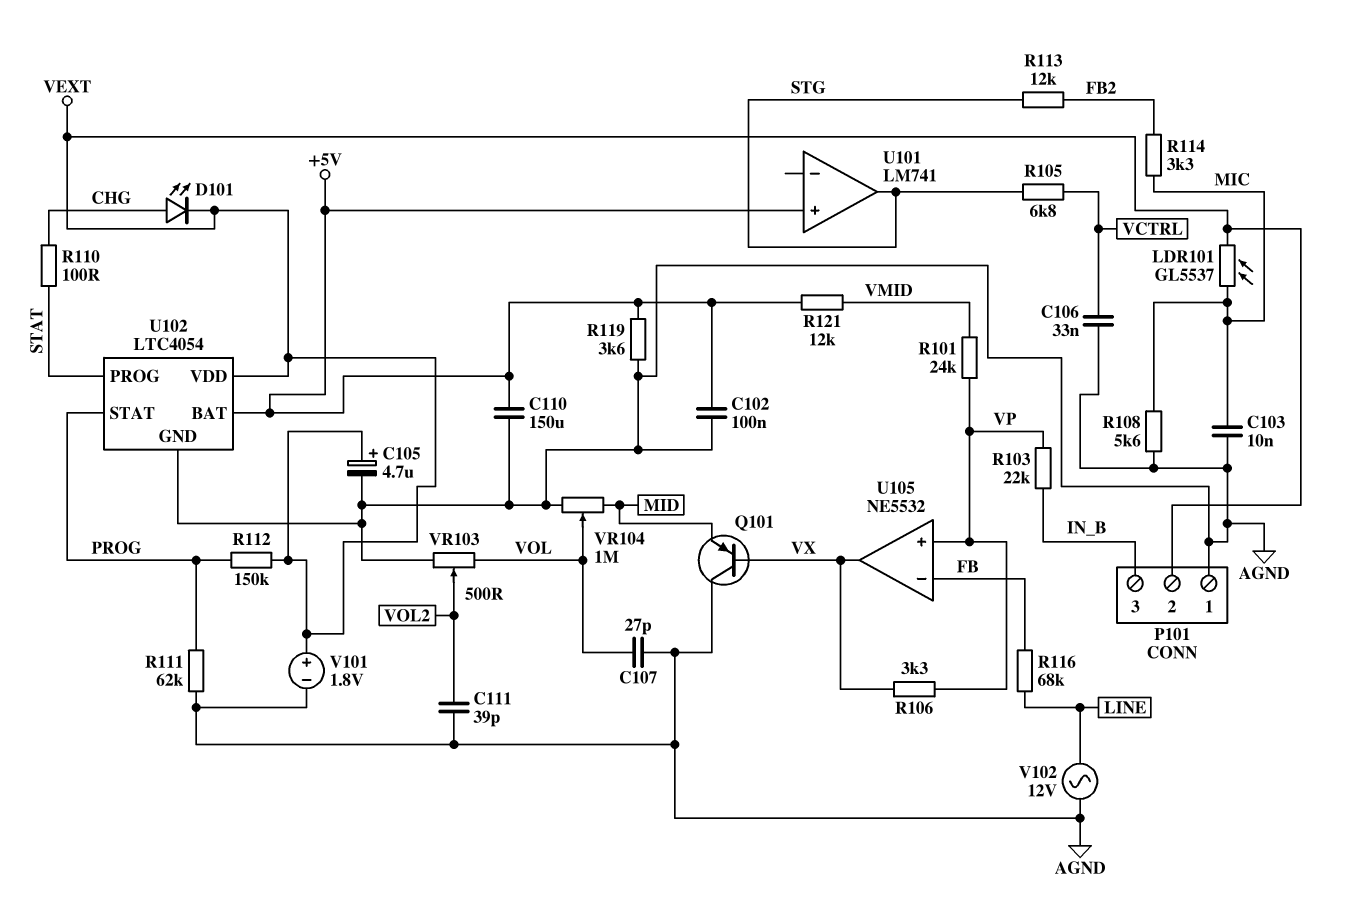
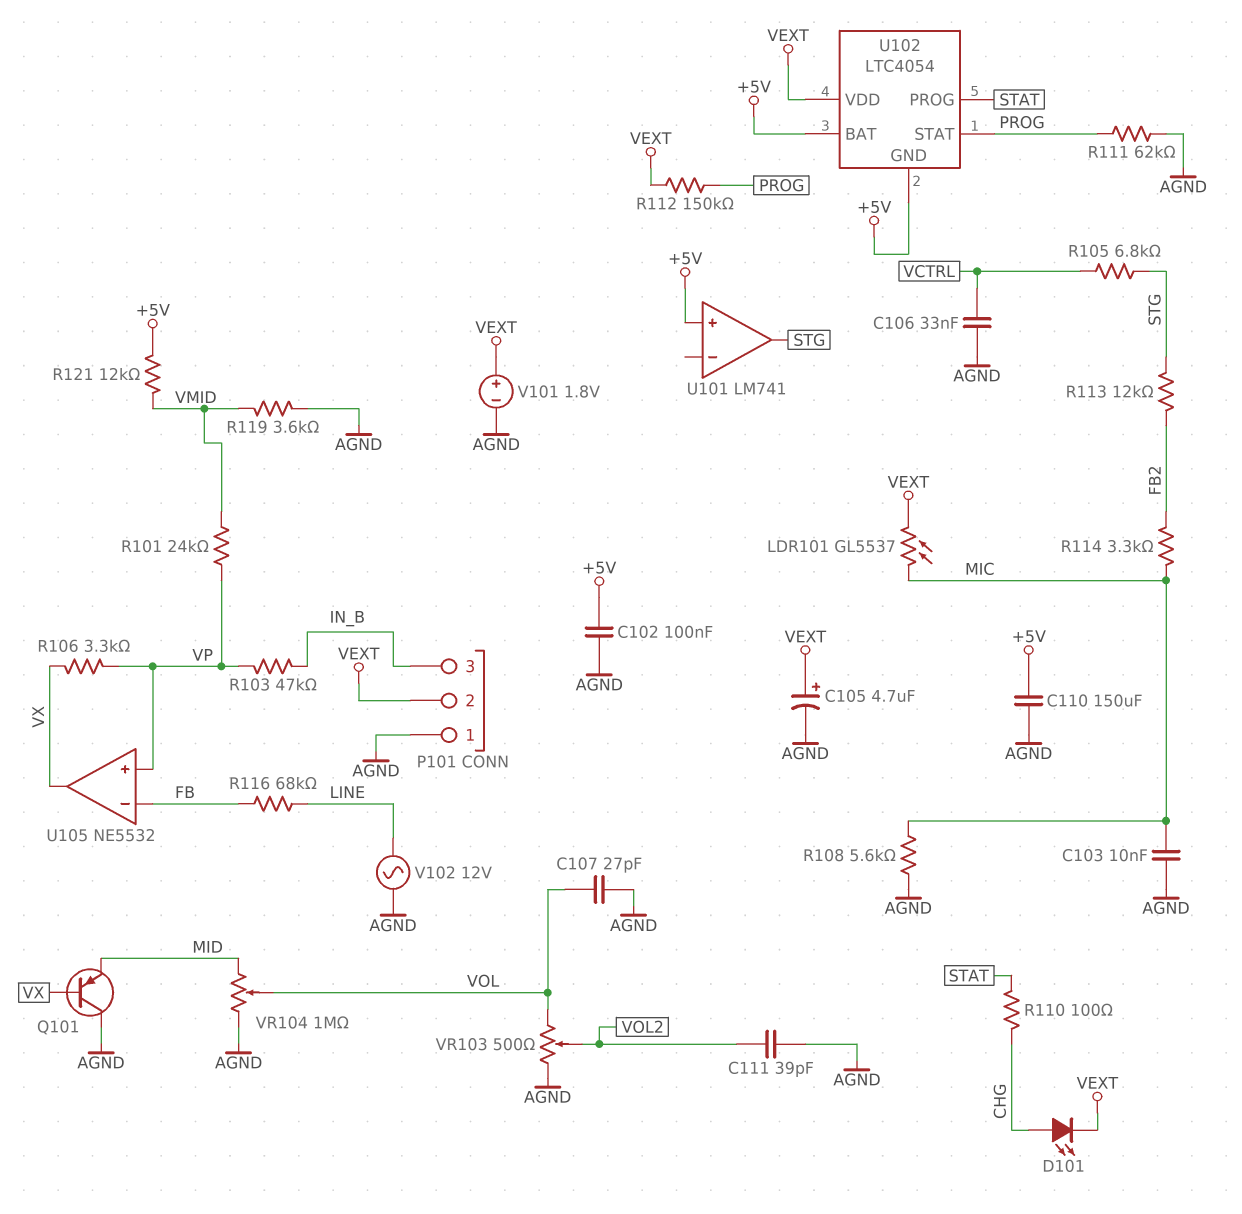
R103: 22k (IN_B, VP) -> 47k (IN_B, VP)
R119: 3.6k (+5V, AGND) -> 3.6k (AGND, VMID)
U102 pin GND: AGND -> +5V

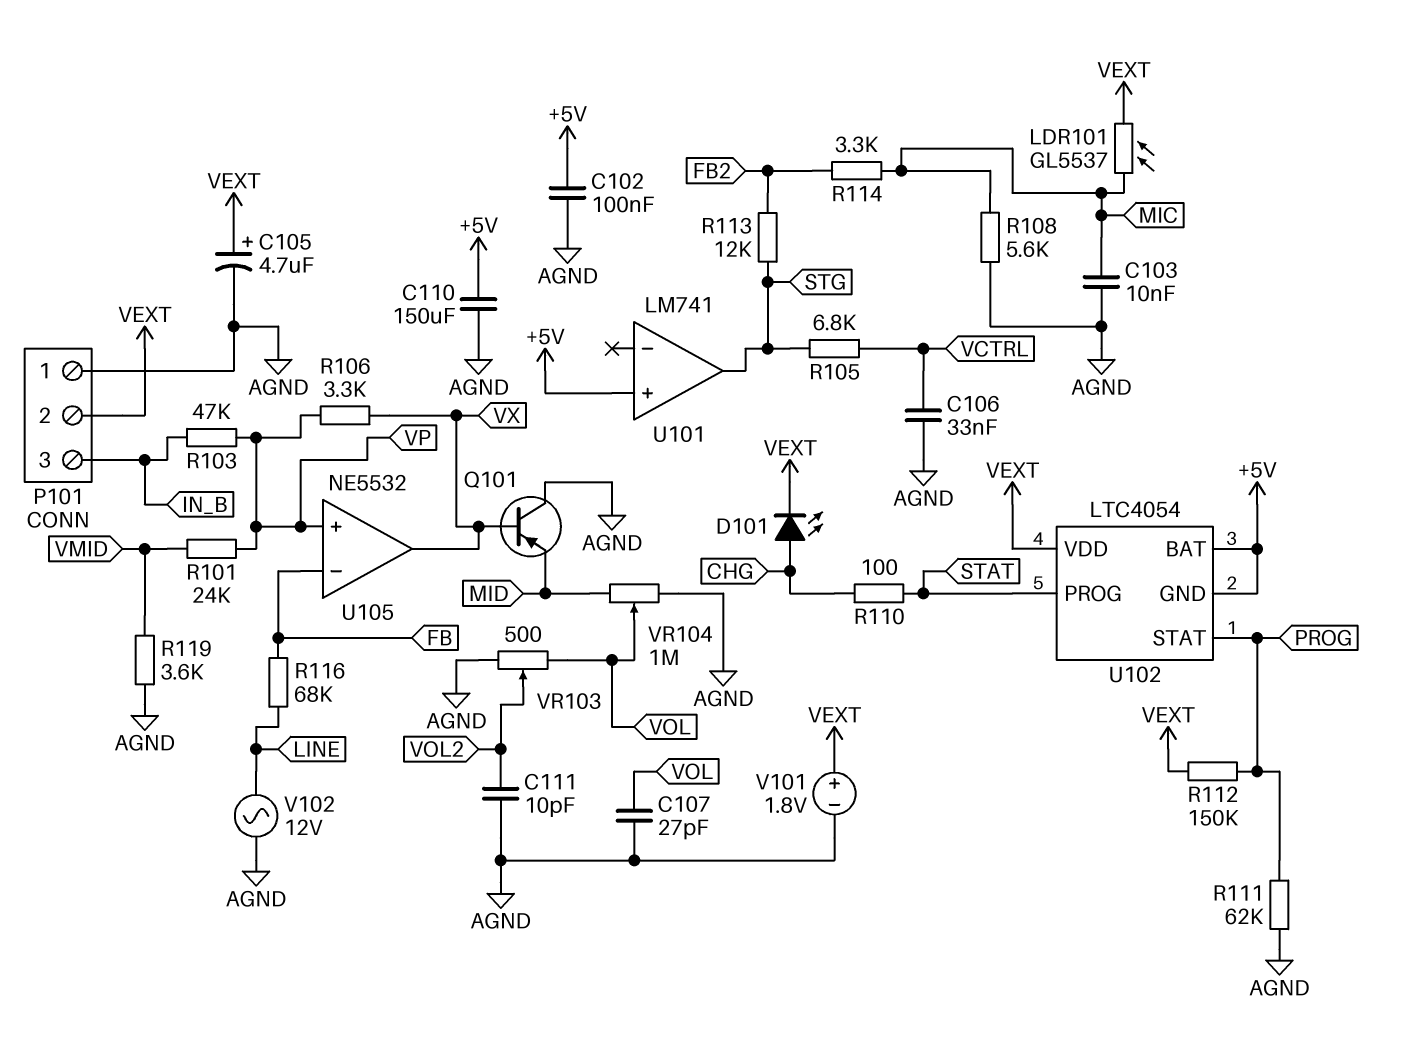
C111: 39pF (AGND, VOL2) -> 10pF (AGND, VOL2)
R121: 12k (+5V, VMID) -> none

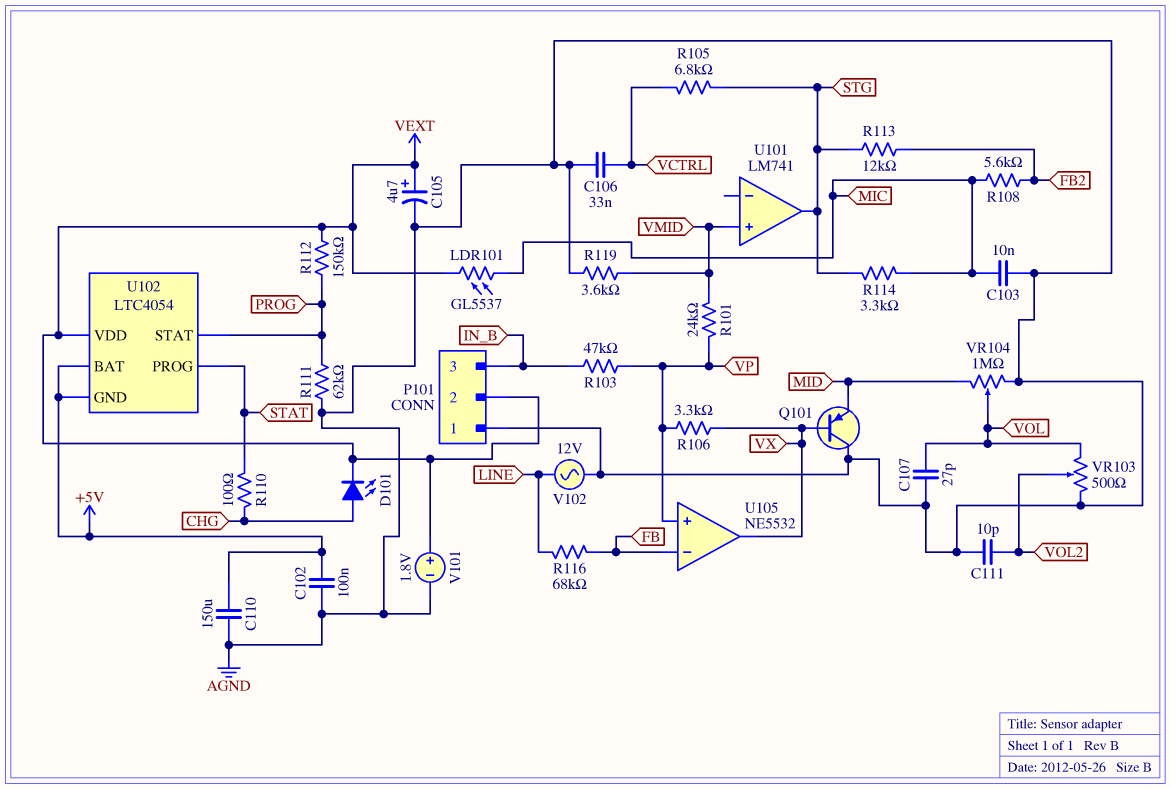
R108: 5.6k (AGND, MIC) -> 5.6k (FB2, MIC)
R114: 3.3k (FB2, MIC) -> 3.3k (MIC, STG)
U101 pin in+: +5V -> VMID

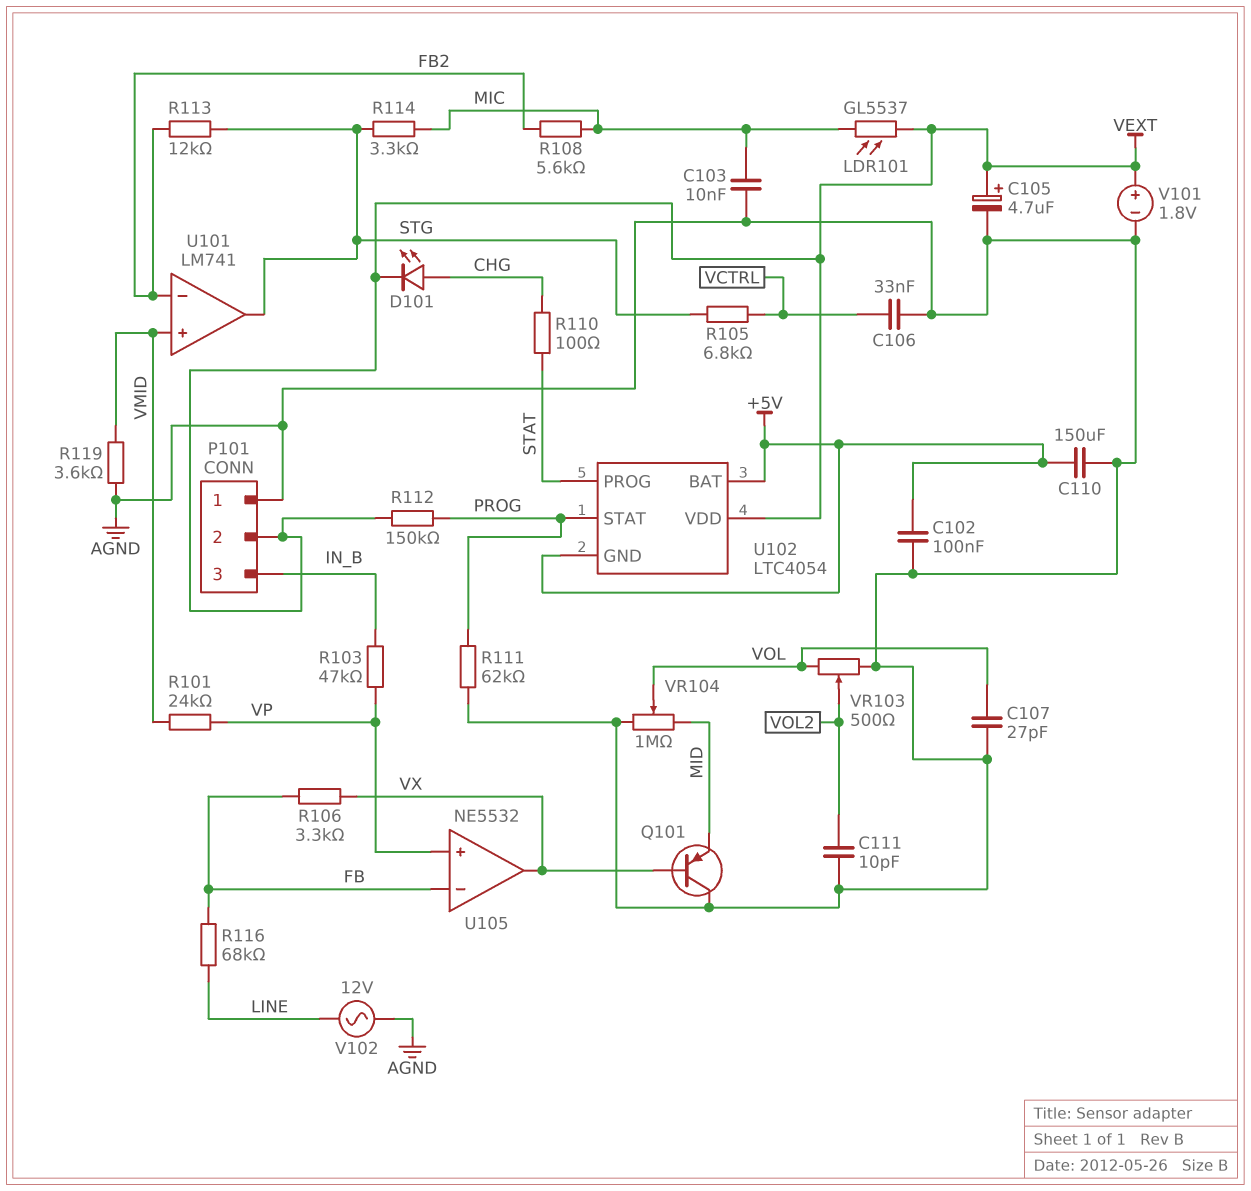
R106: 3.3k (VP, VX) -> 3.3k (FB, VX)
U101 pin in-: none -> FB2

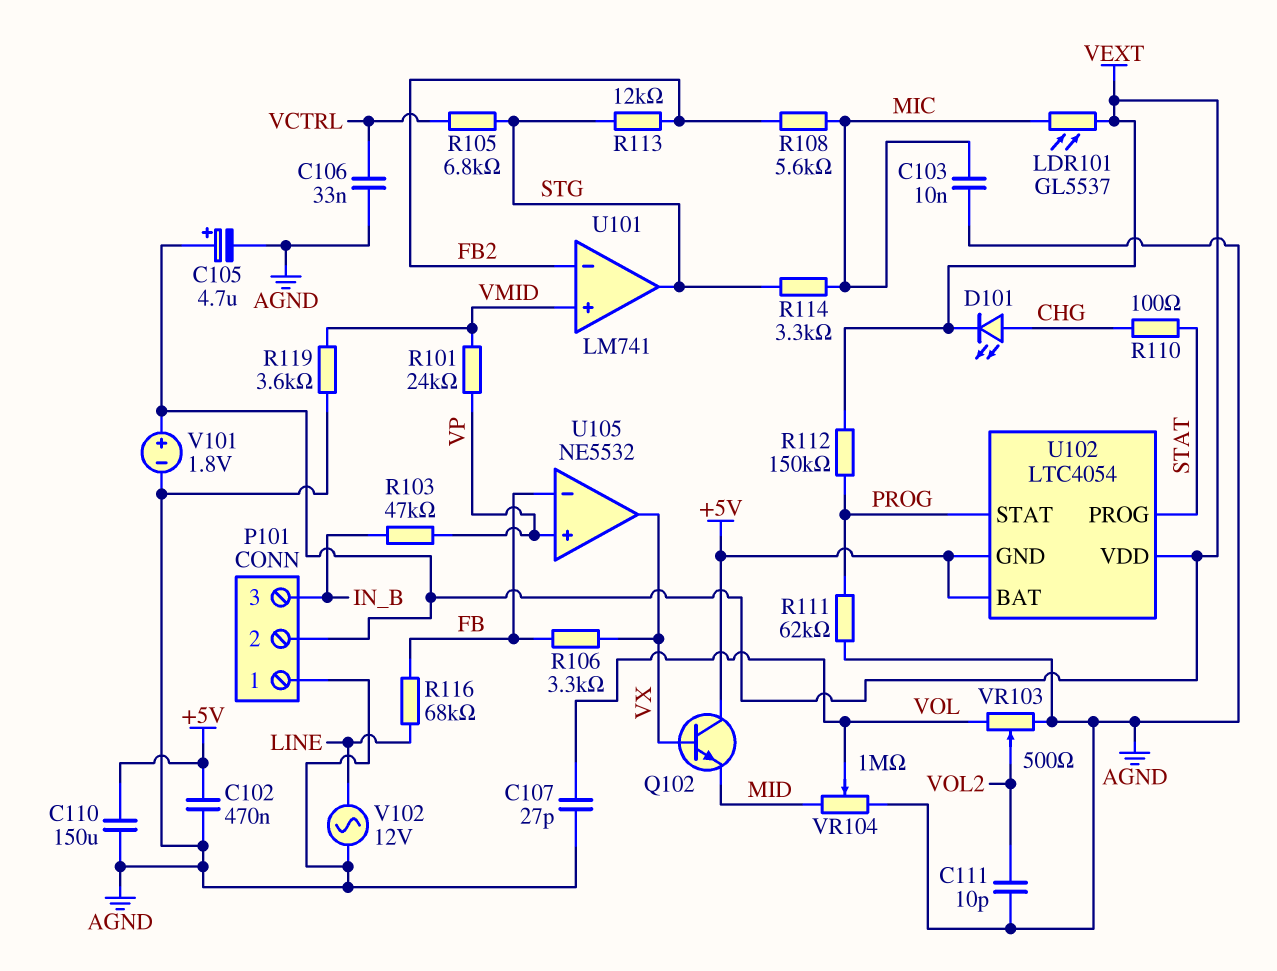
C102: 100nF (+5V, AGND) -> 470nF (+5V, AGND)
Q101: PNP (B VX, C AGND, E MID) -> none
Q102: none -> NPN (B VX, C +5V, E MID)

